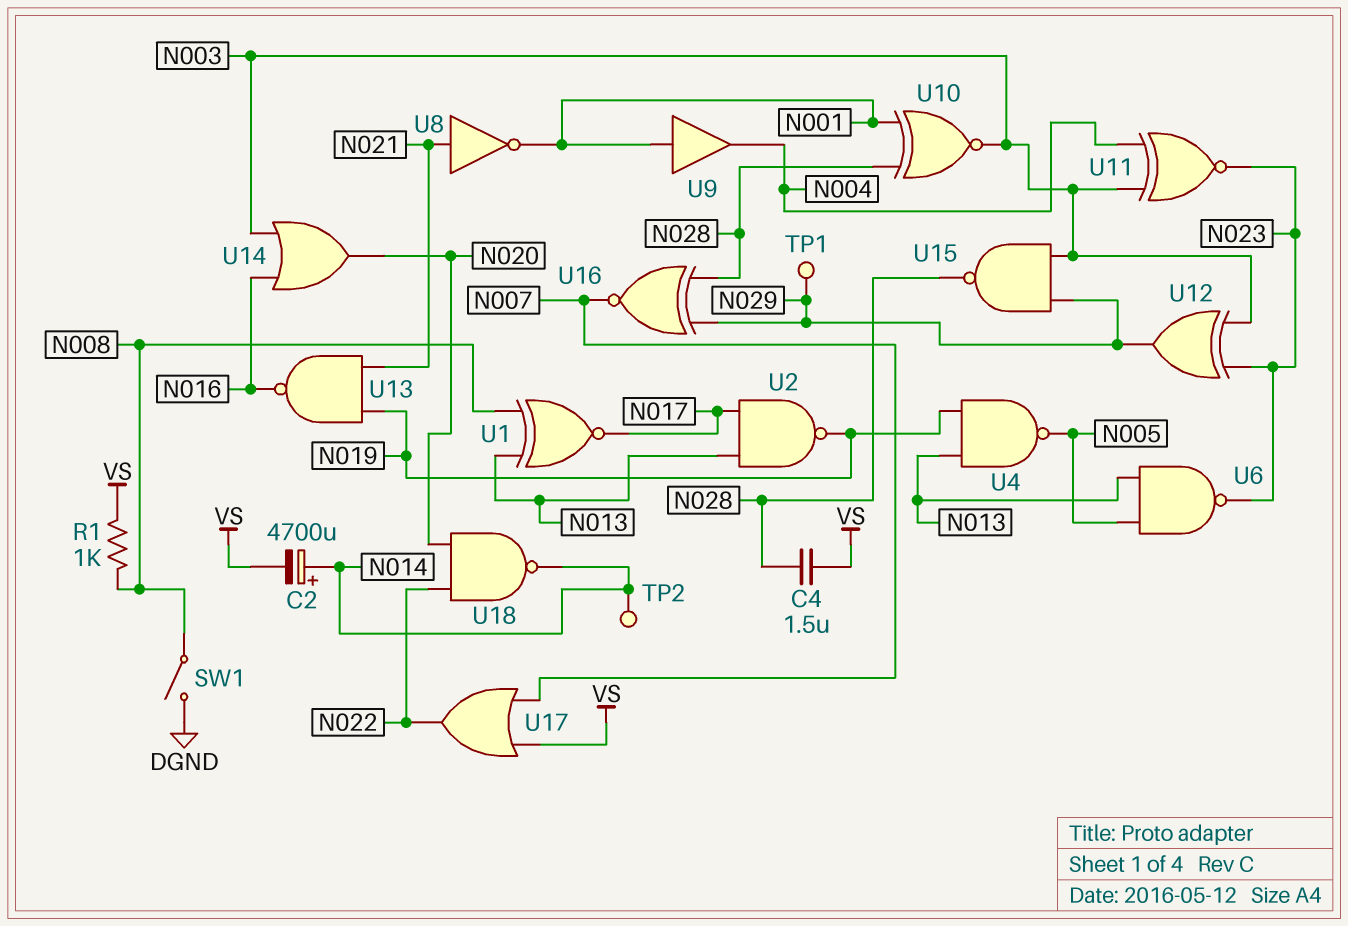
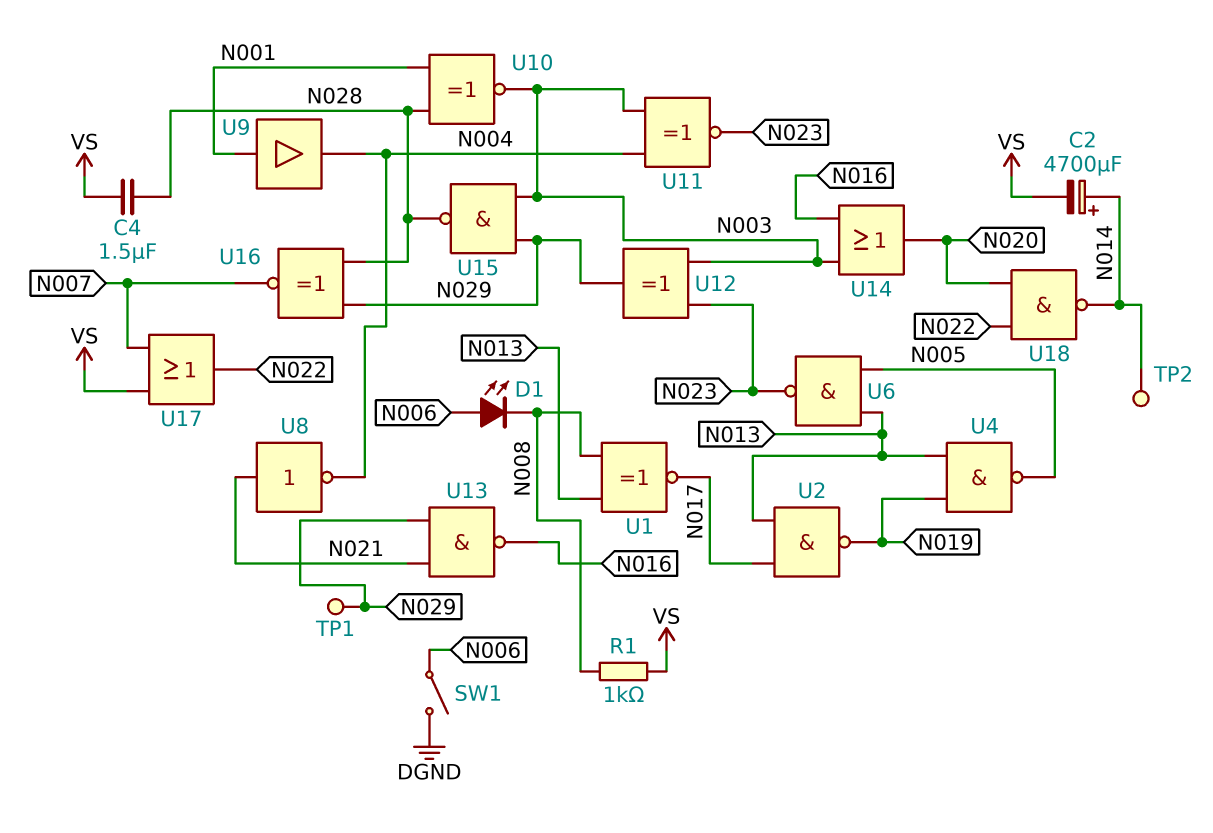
D1: none -> LED (A N006, K N008)
SW1: switch (DGND, N008) -> switch (DGND, N006)
U8: NOT (in N021, out N001) -> NOT (in N021, out N004)
U13: NAND (in N019, in N021, out N016) -> NAND (in N021, in N029, out N016)

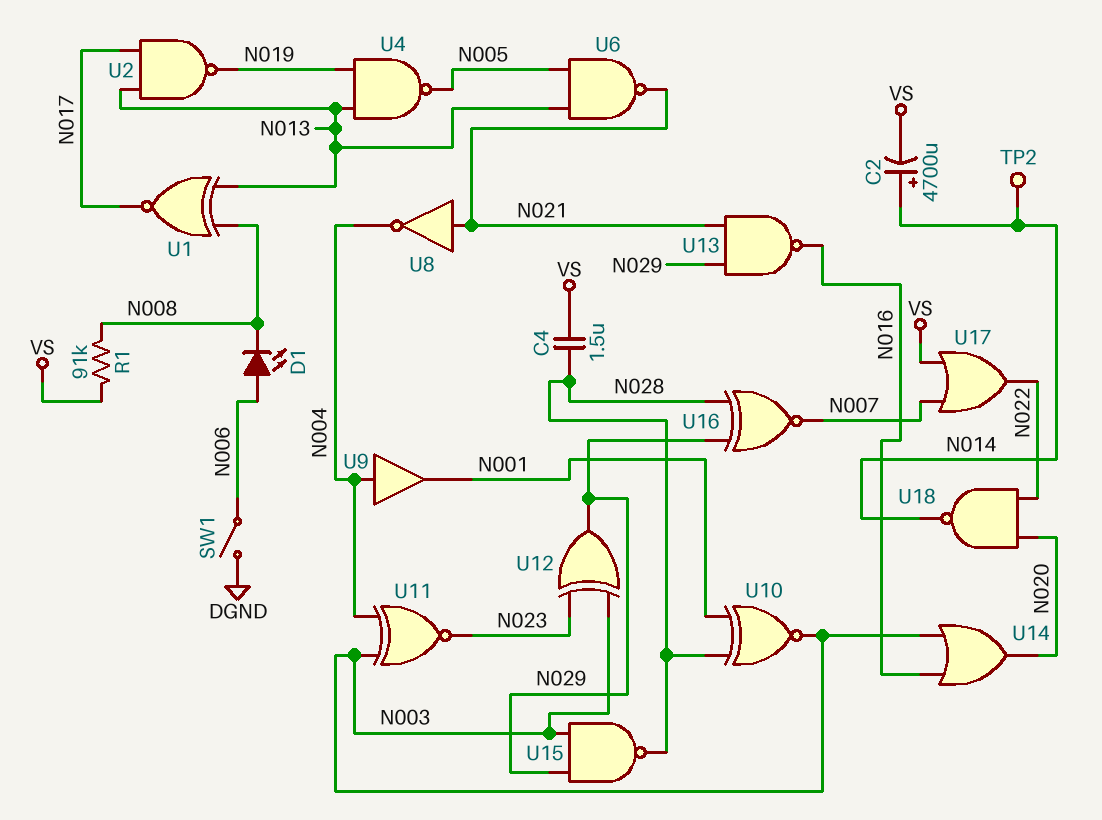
R1: 1k (N008, VS) -> 91k (N008, VS)
TP1: test point (N029) -> none
U6: NAND (in N005, in N013, out N023) -> NAND (in N005, in N013, out N021)
U9: buffer (in N001, out N004) -> buffer (in N004, out N001)

